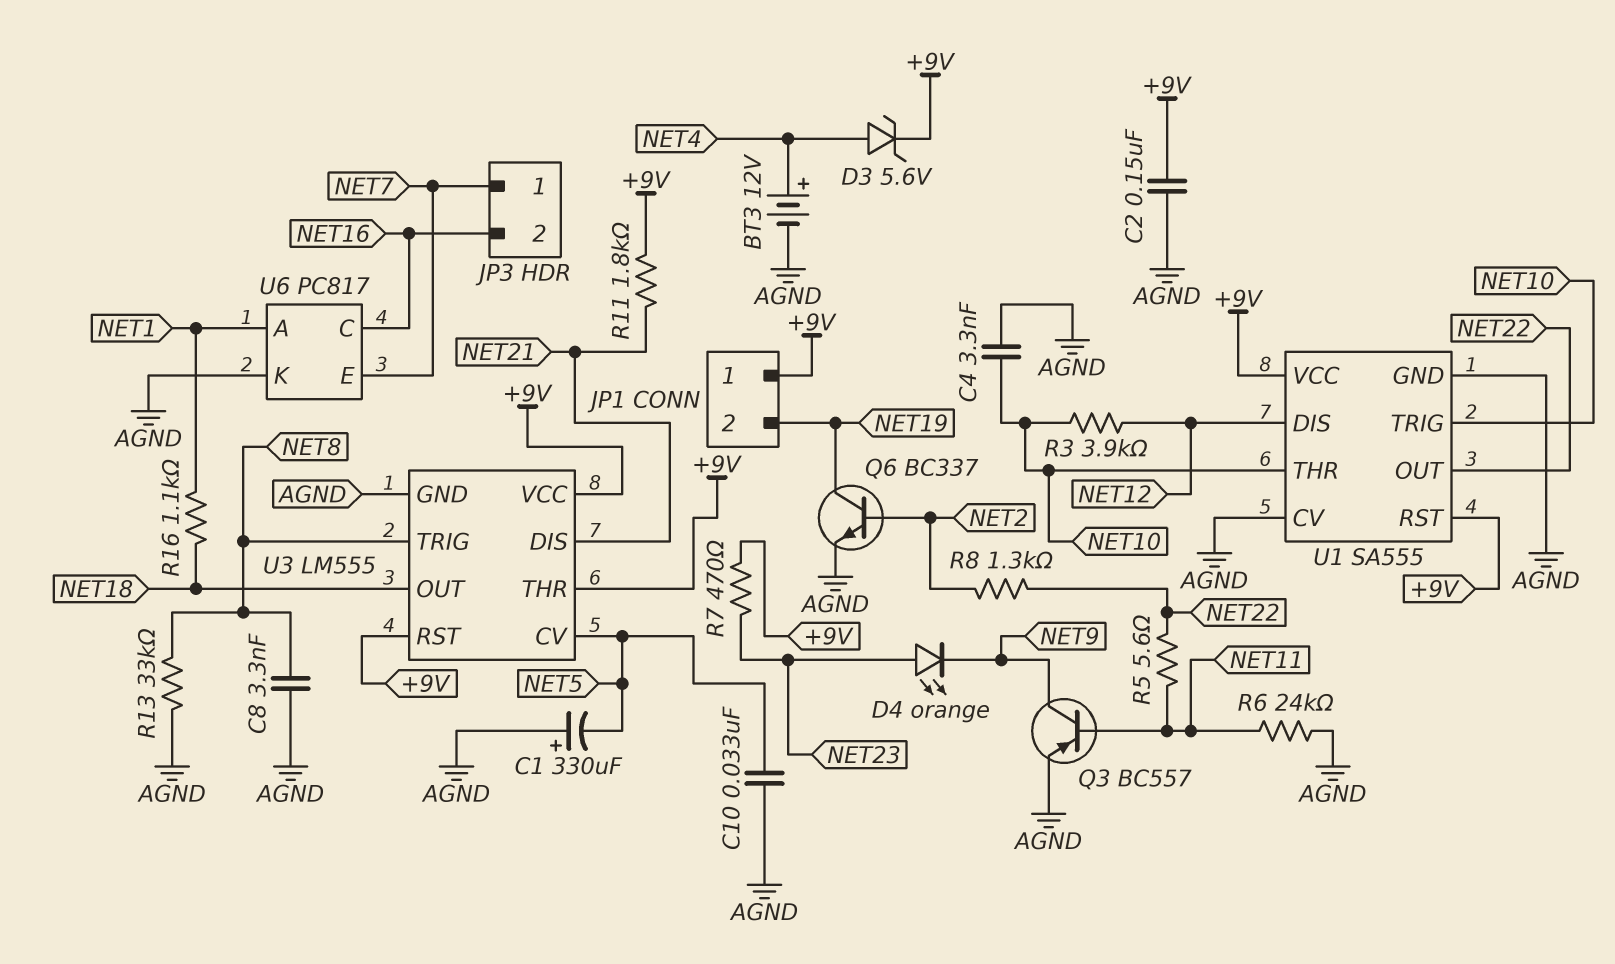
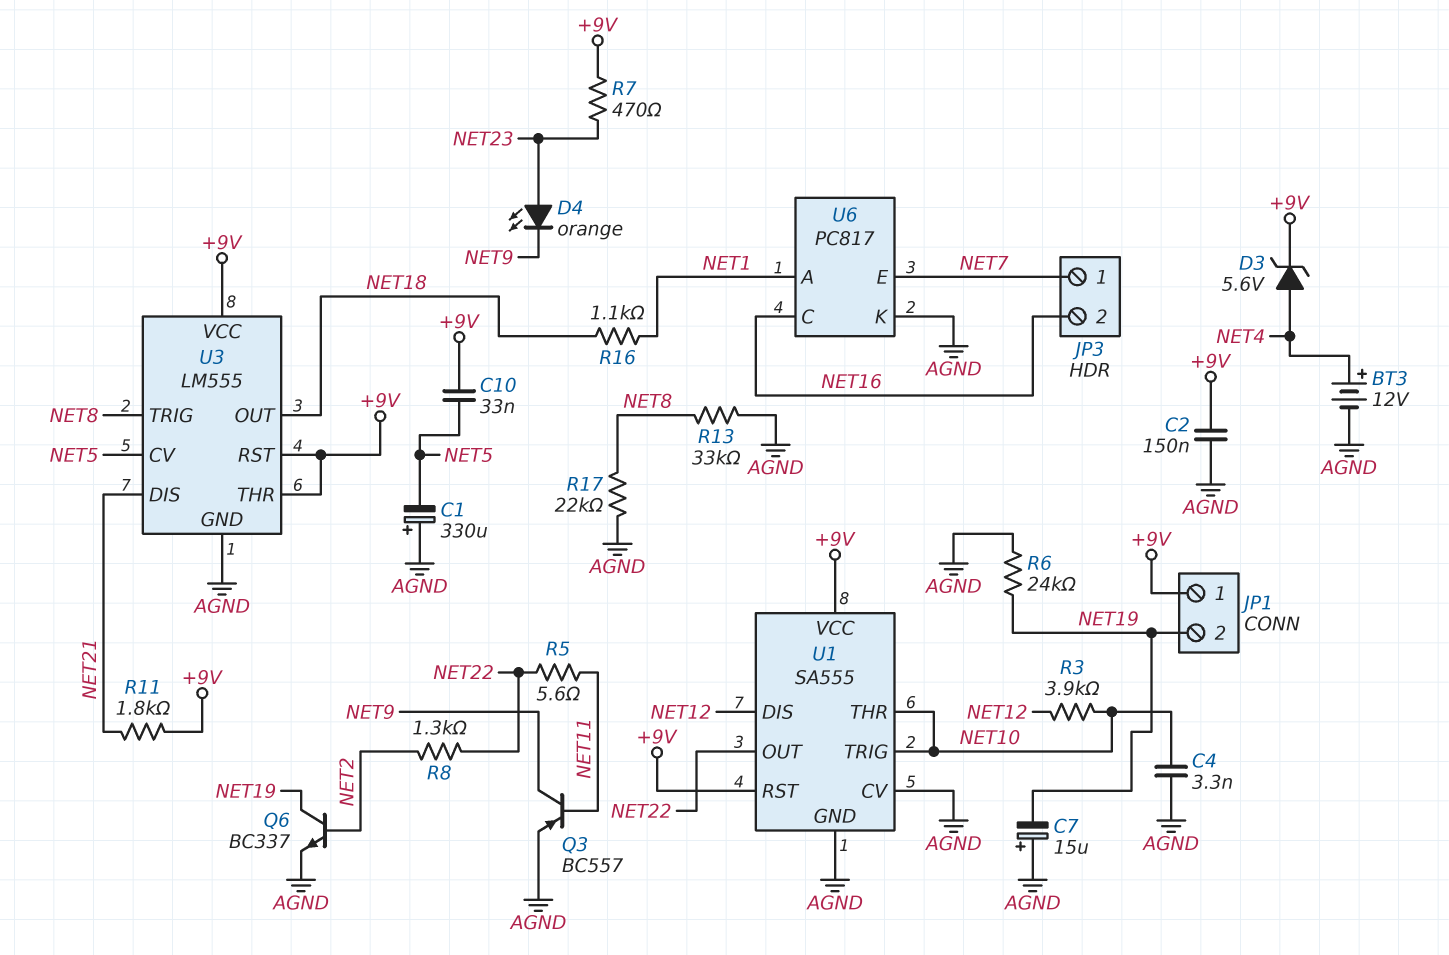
C7: none -> 15uF (plus AGND, minus NET19)
C8: 3.3nF (AGND, NET8) -> none
C10: 33nF (AGND, NET5) -> 33nF (+9V, NET5)
R6: 24k (AGND, NET11) -> 24k (AGND, NET19)
R17: none -> 22k (AGND, NET8)

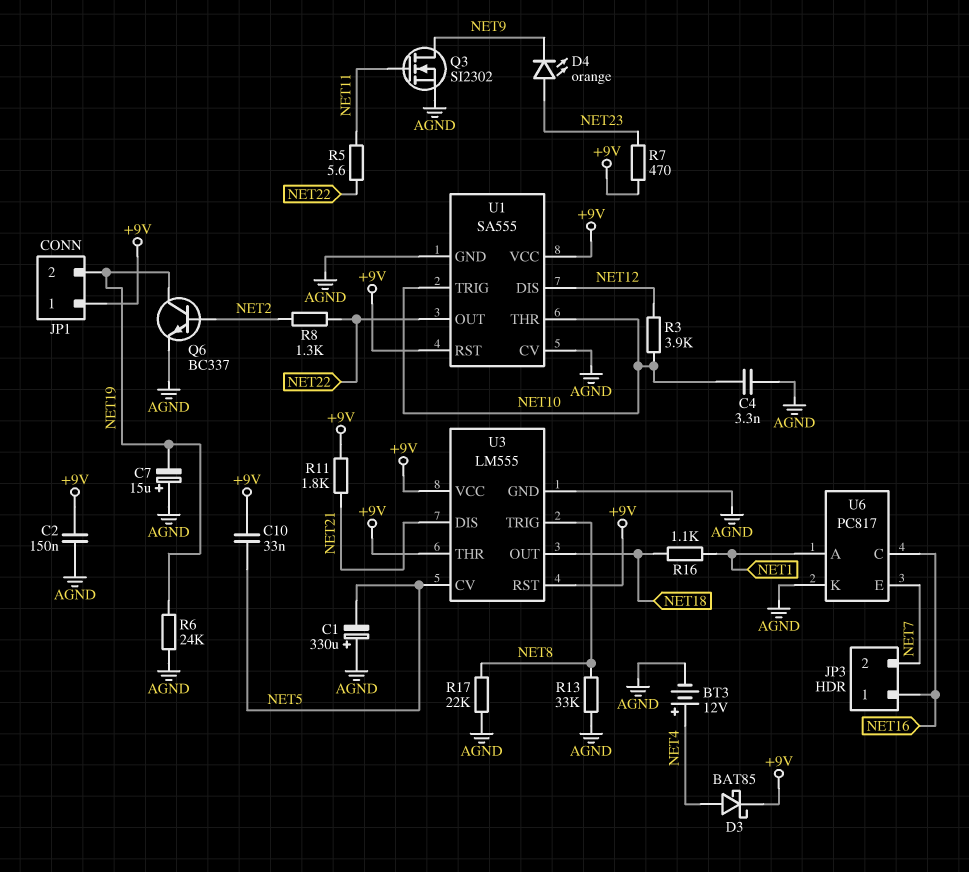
D3: zener 5.6V (A NET4, K +9V) -> schottky BAT85 (A NET4, K +9V)
JP3 pin 1: NET7 -> NET16
JP3 pin 2: NET16 -> NET7
Q3: PNP BC557 (B NET11, C NET9, E AGND) -> NMOS SI2302 (G NET11, D NET9, S AGND)

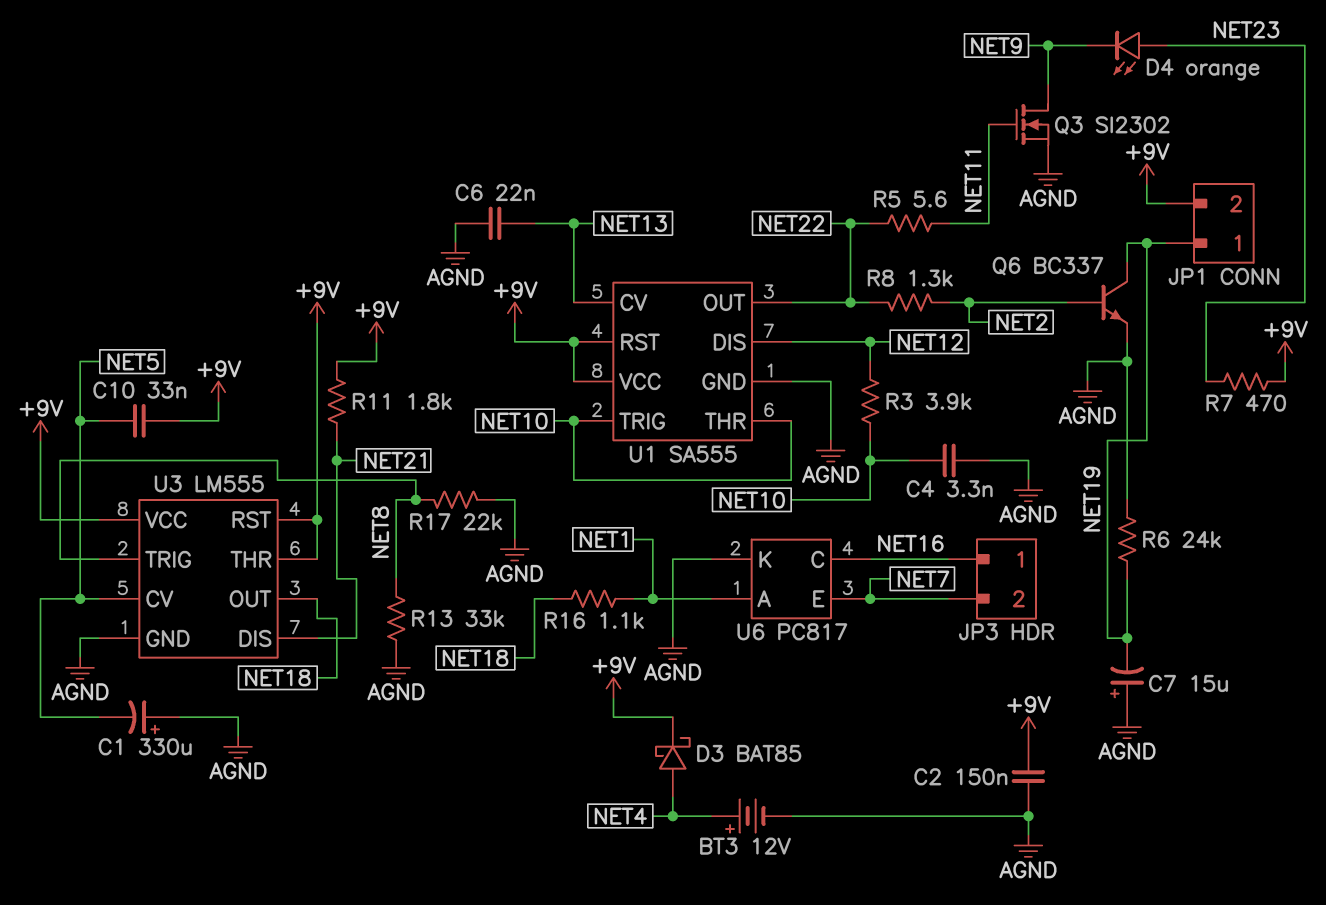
C6: none -> 22nF (AGND, NET13)
JP1 pin 1: +9V -> NET19
JP1 pin 2: NET19 -> +9V
U1 pin CV: AGND -> NET13

